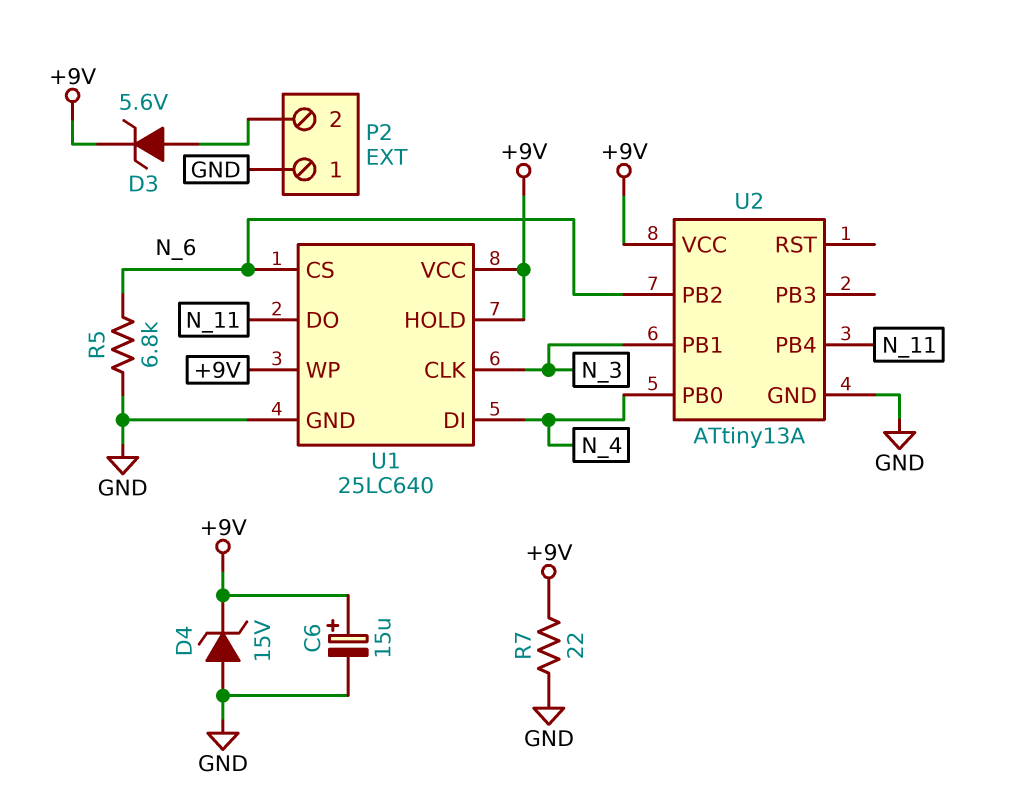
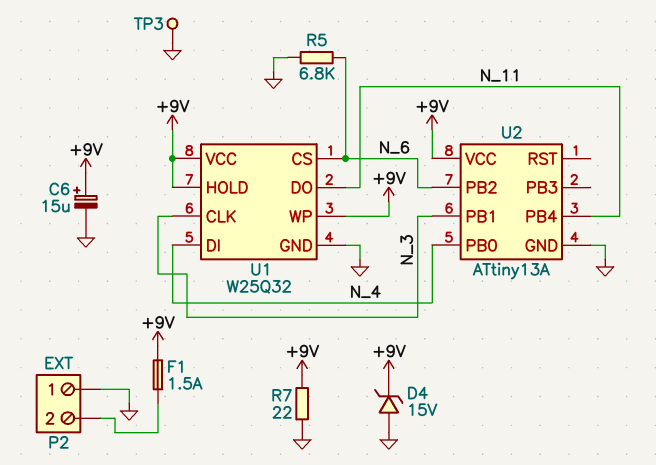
D3: zener 5.6V (A P2/2, K +9V) -> none
F1: none -> 1.5A (+9V, P2/2)
TP3: none -> test point (GND)
U1: 25LC640 -> W25Q32

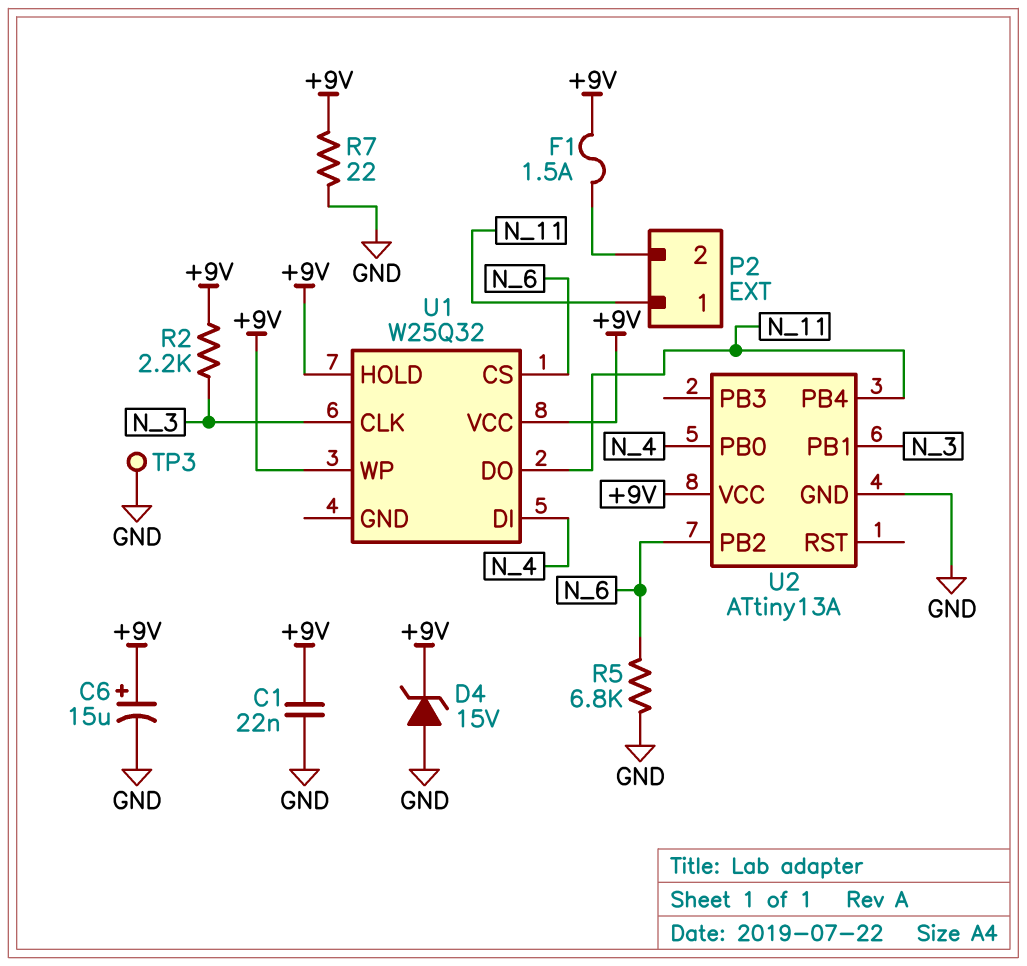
C1: none -> 22nF (+9V, GND)
P2 pin 1: GND -> N_11
R2: none -> 2.2k (+9V, N_3)
U1 pin GND: GND -> none

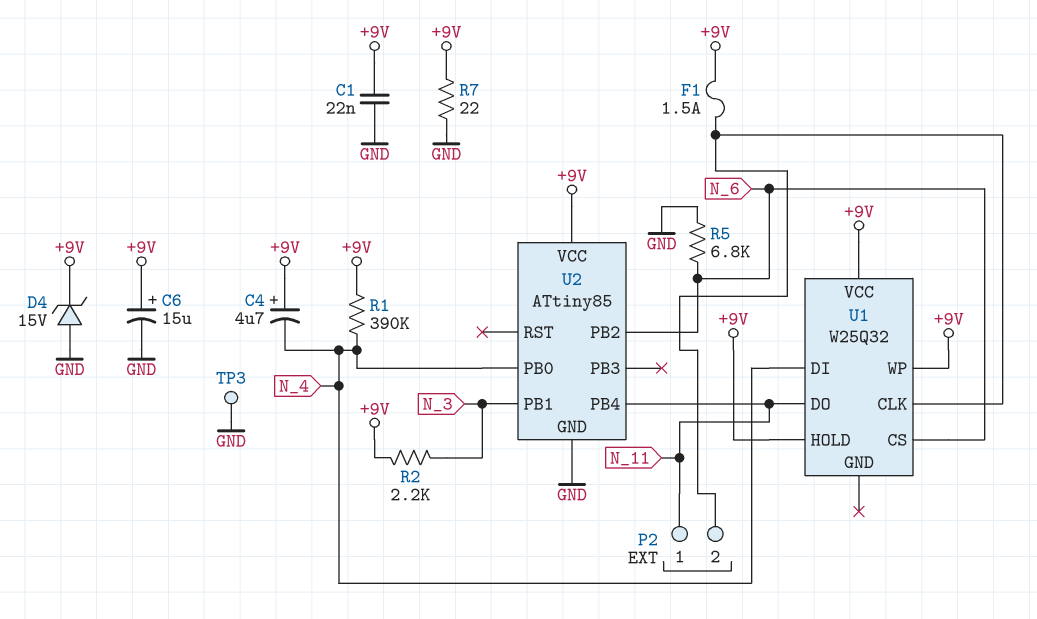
C4: none -> 4.7uF (plus +9V, minus N_4)
R1: none -> 390k (+9V, N_4)
U1 pin CLK: N_3 -> P2/2
U2: ATtiny13A -> ATtiny85

